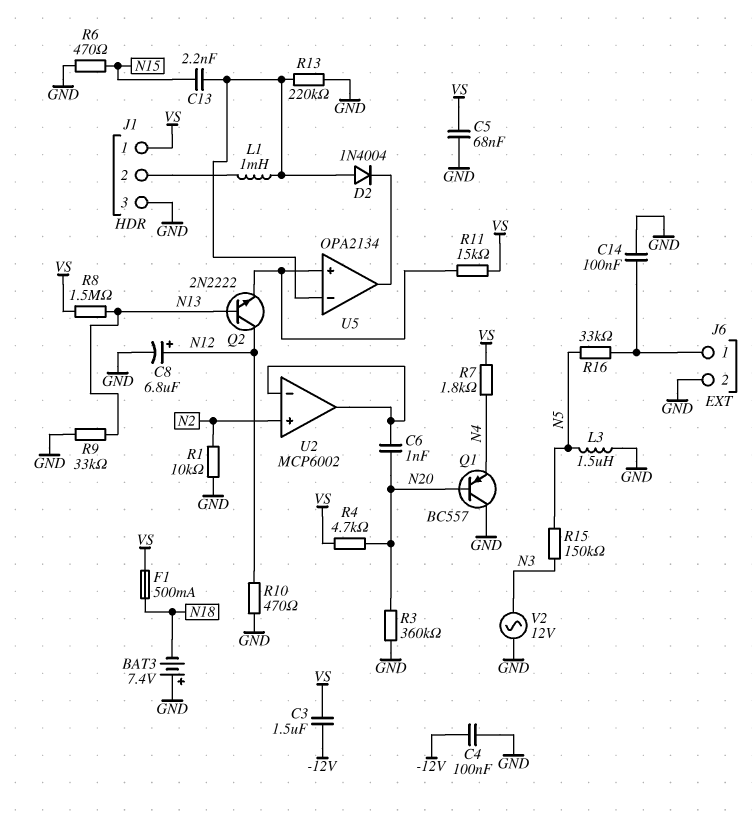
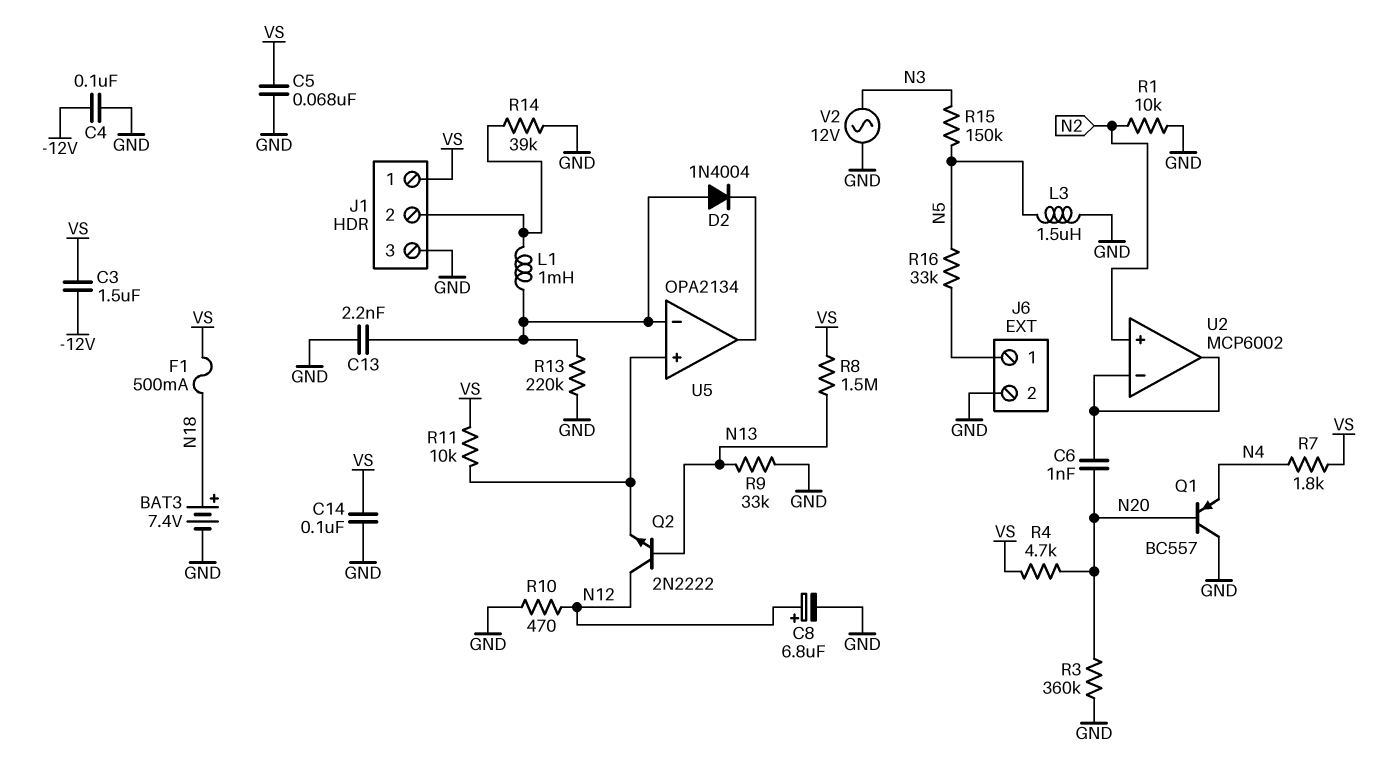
BAT3: 7.4V (plus GND, minus N18) -> 7.4V (plus N18, minus GND)
C13: 2.2nF (N15, U5/in-) -> 2.2nF (GND, U5/in-)
C14: 100nF (GND, J6/1) -> 100nF (GND, VS)
R6: 470 (GND, N15) -> none
R11: 15k (U5/in+, VS) -> 10k (U5/in+, VS)
R14: none -> 39k (GND, J1/2)

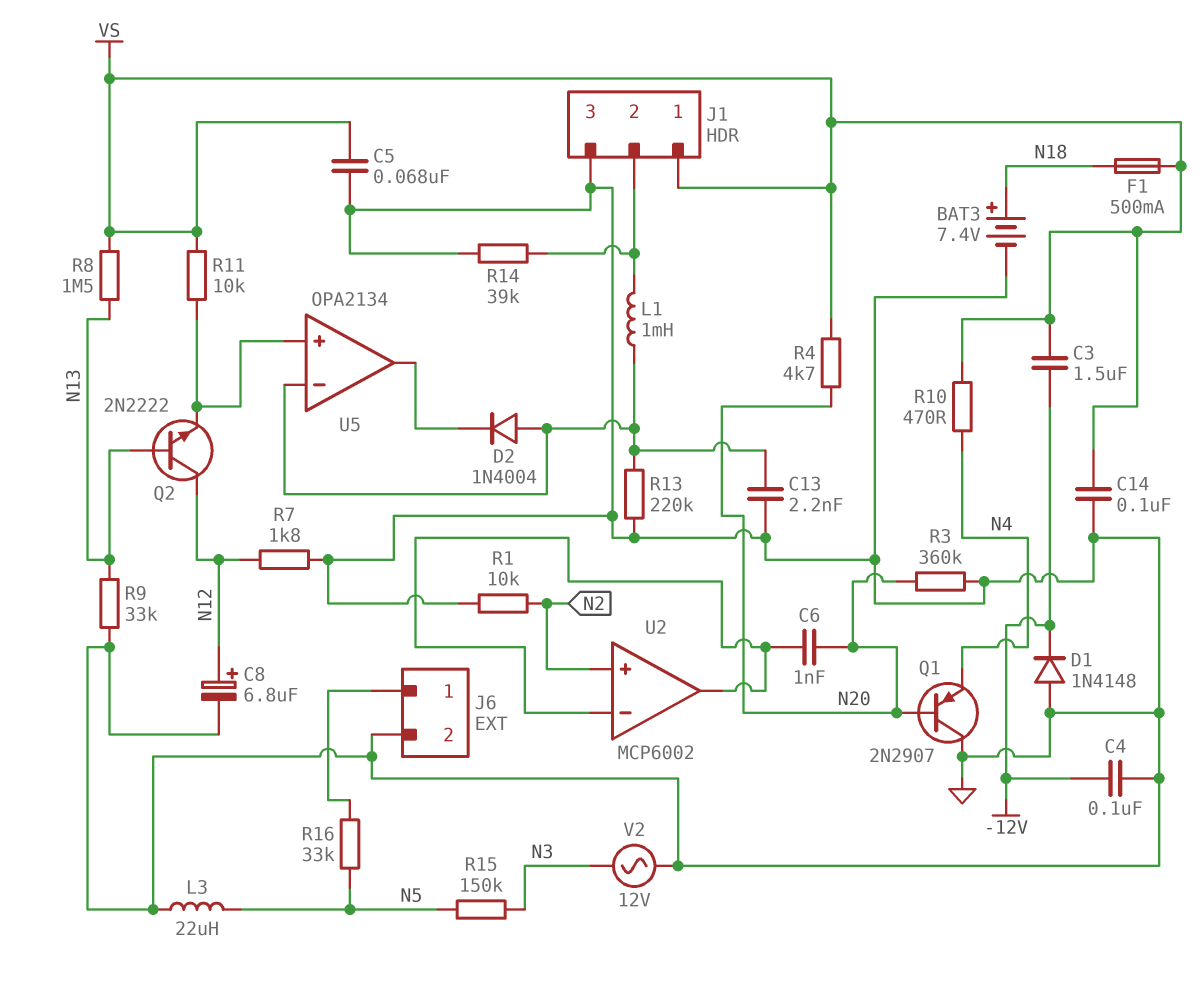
D1: none -> diode 1N4148 (A GND, K -12V)
L3: 1.5uH (GND, N5) -> 22uH (GND, N5)
Q1: PNP BC557 (B N20, C GND, E N4) -> PNP 2N2907 (B N20, C GND, E N4)
R7: 1.8k (N4, VS) -> 1.8k (GND, N12)
R10: 470 (GND, N12) -> 470 (N4, VS)

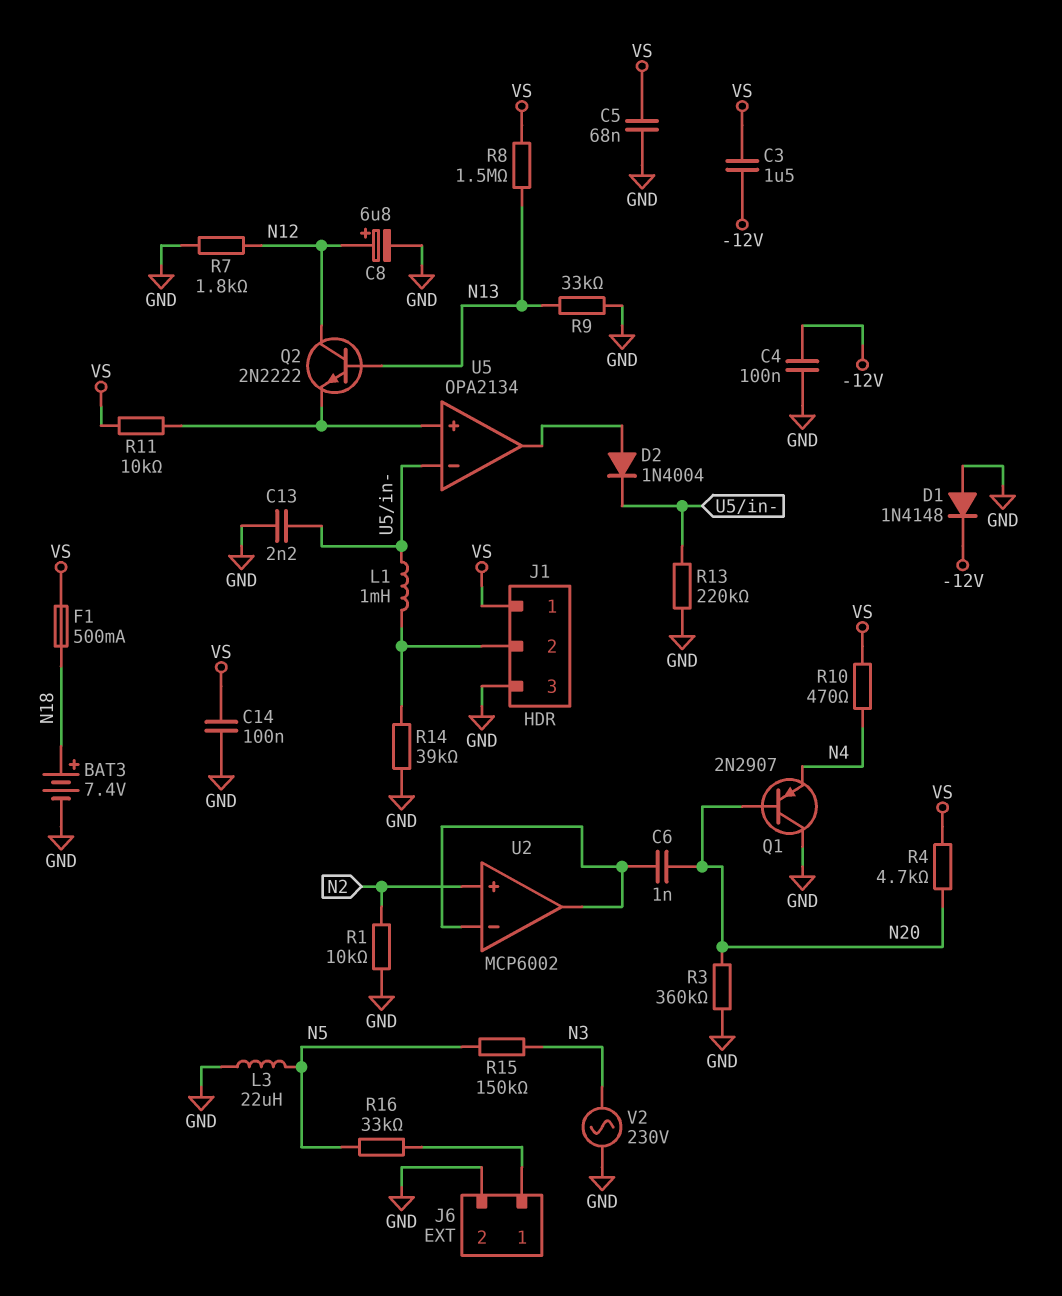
D2: diode 1N4004 (A U5/in-, K U5/out) -> diode 1N4004 (A U5/out, K U5/in-)
V2: AC 12V (GND, N3) -> AC 230V (GND, N3)

